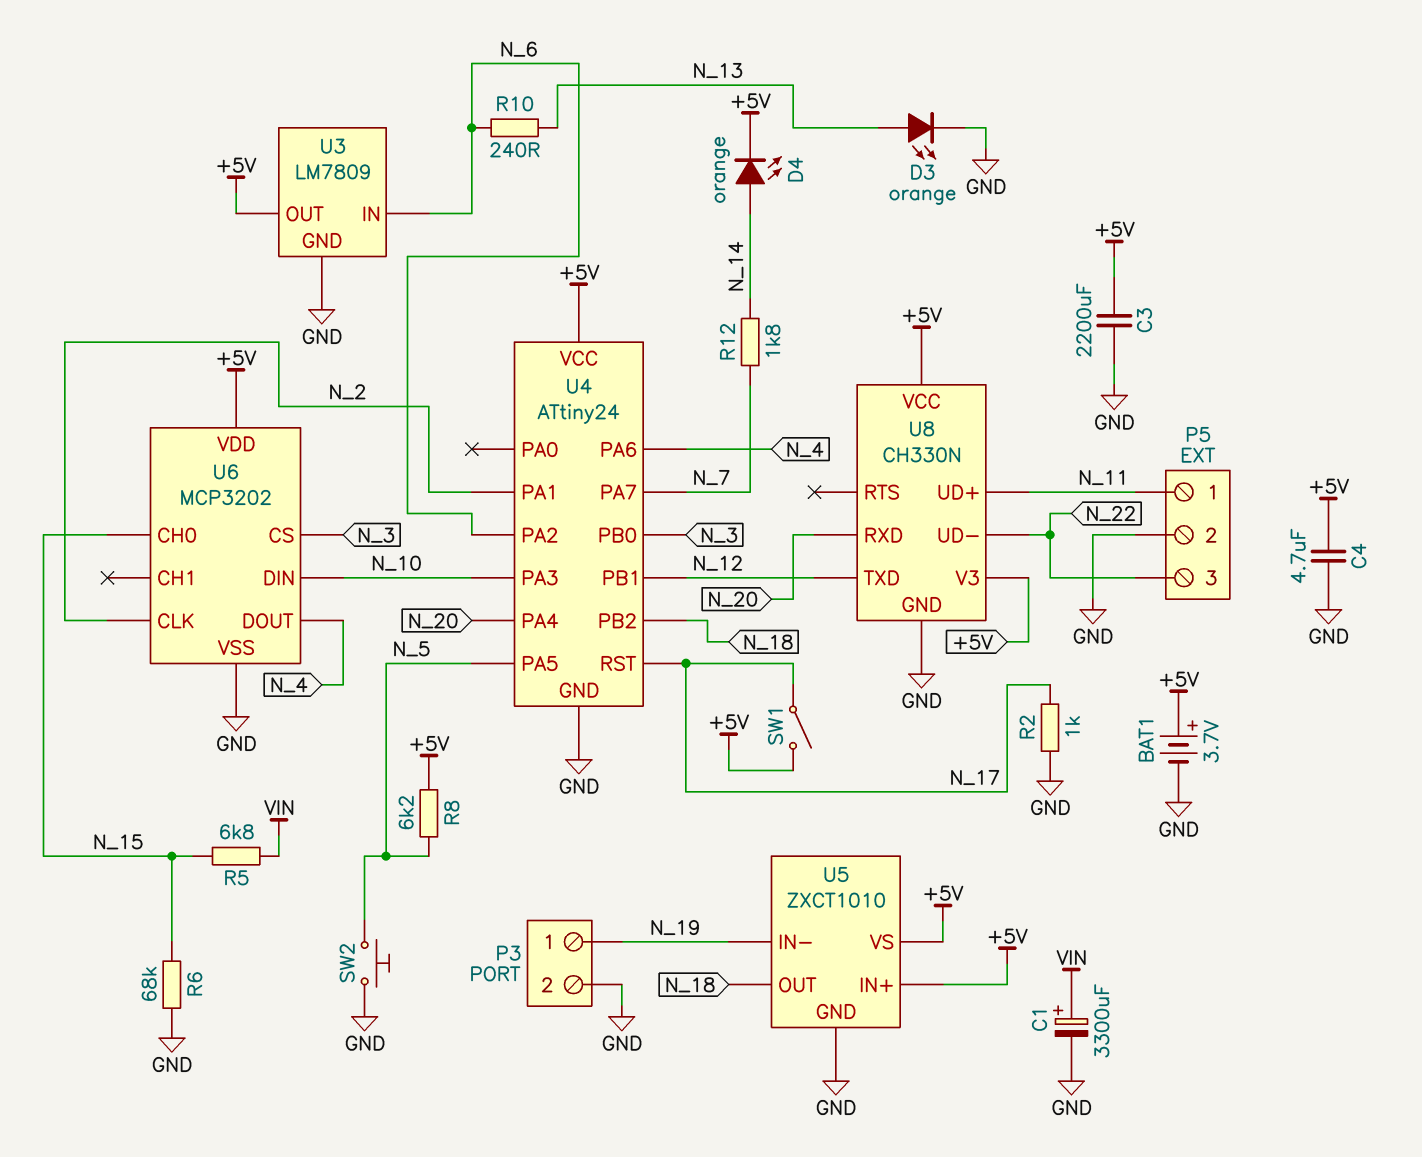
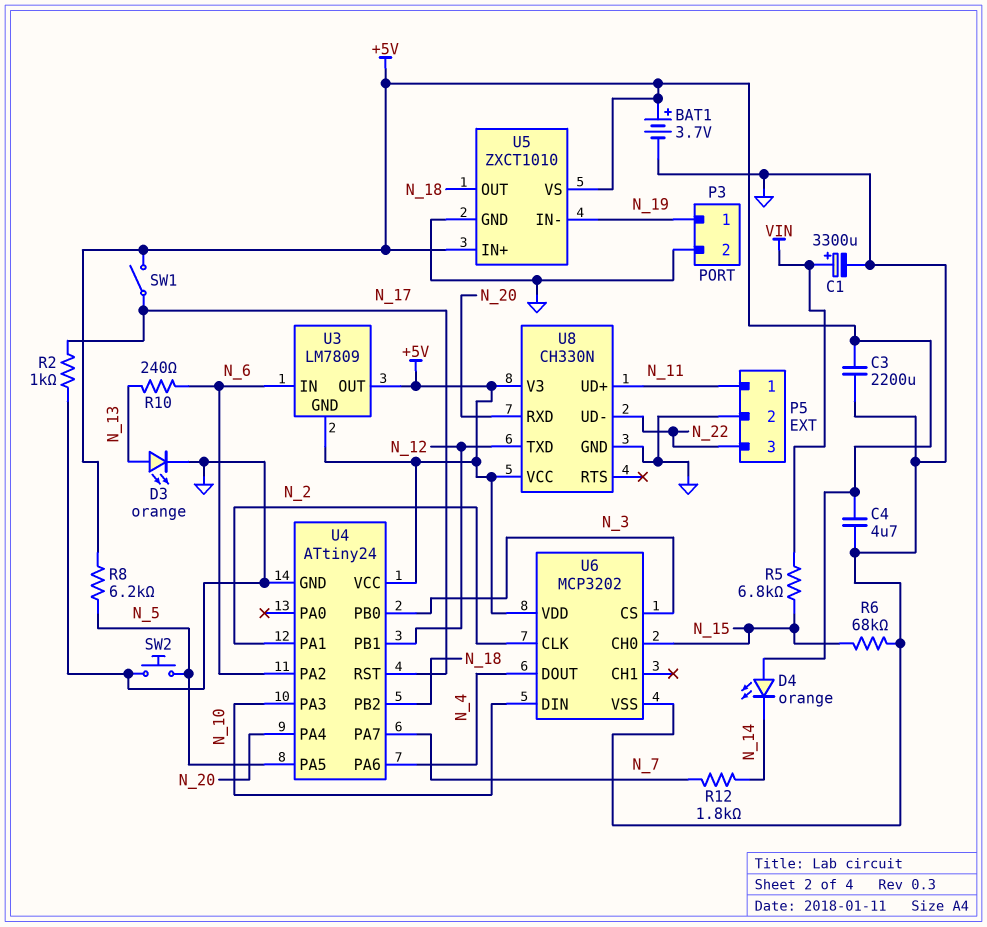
D4: LED orange (A N_14, K +5V) -> LED orange (A +5V, K N_14)
U3 pin GND: GND -> +5V

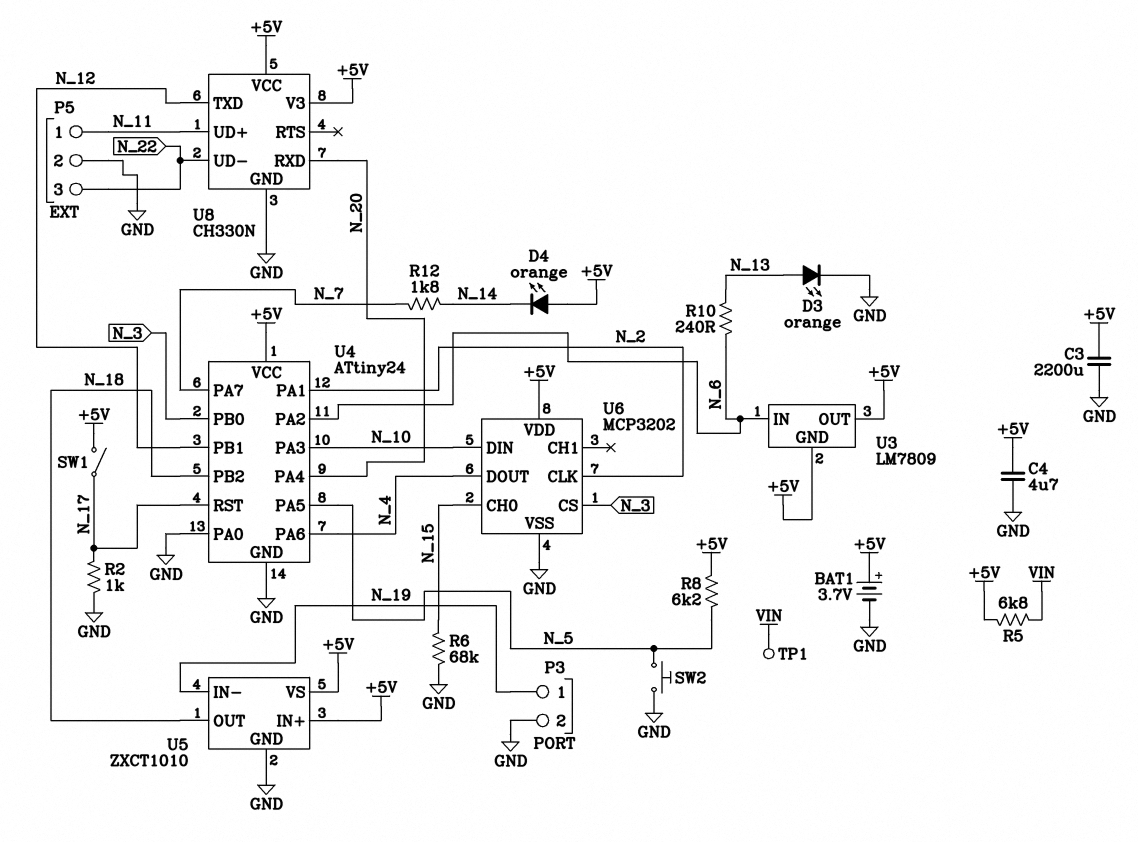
C1: 3300uF (plus VIN, minus GND) -> none
R5: 6.8k (N_15, VIN) -> 6.8k (+5V, VIN)
TP1: none -> test point (VIN)
U4 pin PA0: none -> GND

